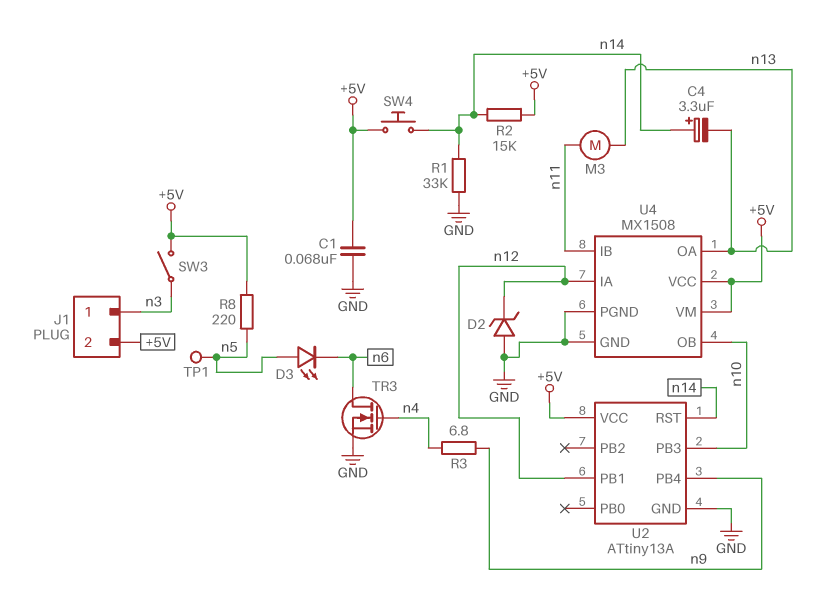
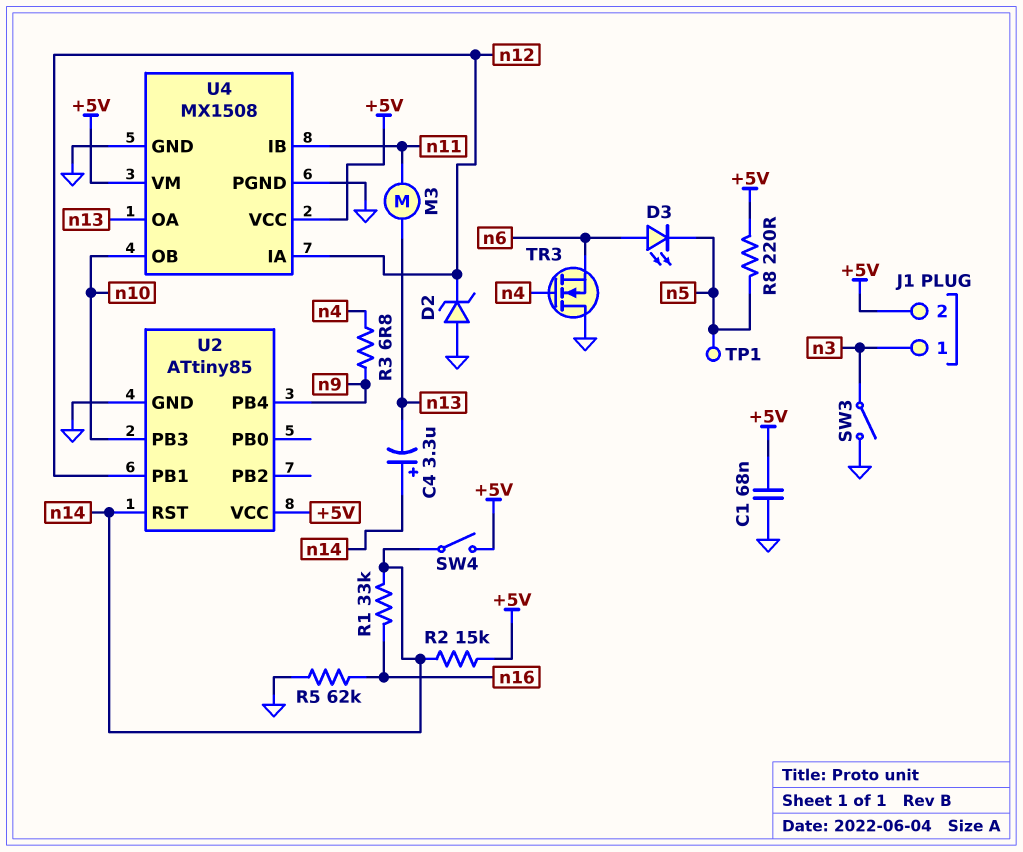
D3: LED (A n5, K n6) -> LED (A n6, K n5)
R1: 33k (GND, n14) -> 33k (n14, n16)
R5: none -> 62k (GND, n16)
SW3: switch (+5V, n3) -> switch (GND, n3)
SW4: button (+5V, n14) -> switch (+5V, n14)
TR3: NMOS (G n4, D n6, S GND) -> NMOS (G n4, D GND, S n6)
U2: ATtiny13A -> ATtiny85

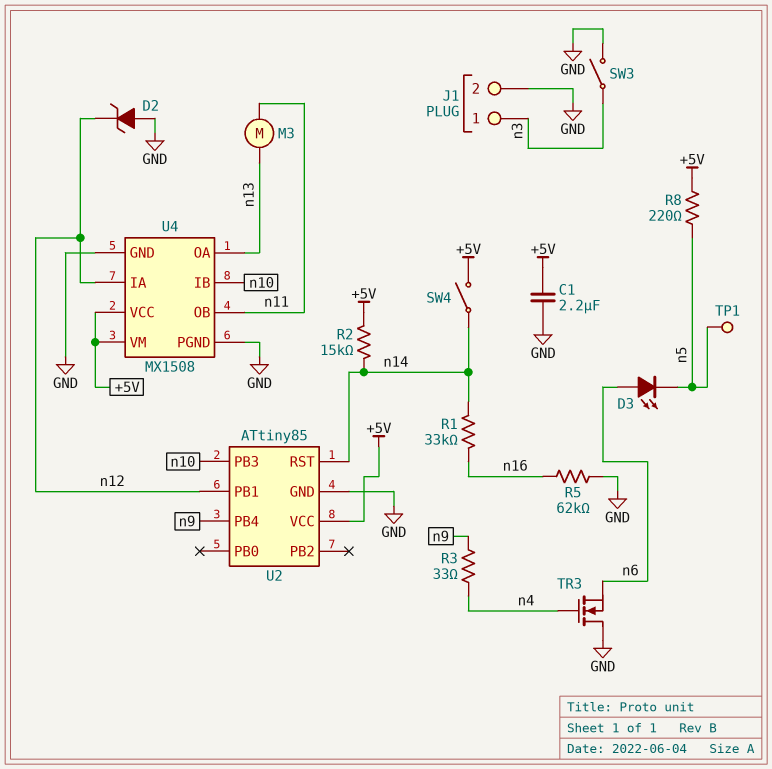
C1: 68nF (+5V, GND) -> 2.2uF (+5V, GND)
C4: 3.3uF (plus n14, minus n13) -> none
J1 pin 2: +5V -> GND
R3: 6.8 (n4, n9) -> 33 (n4, n9)
U4 pin IB: n11 -> n10
U4 pin OB: n10 -> n11

